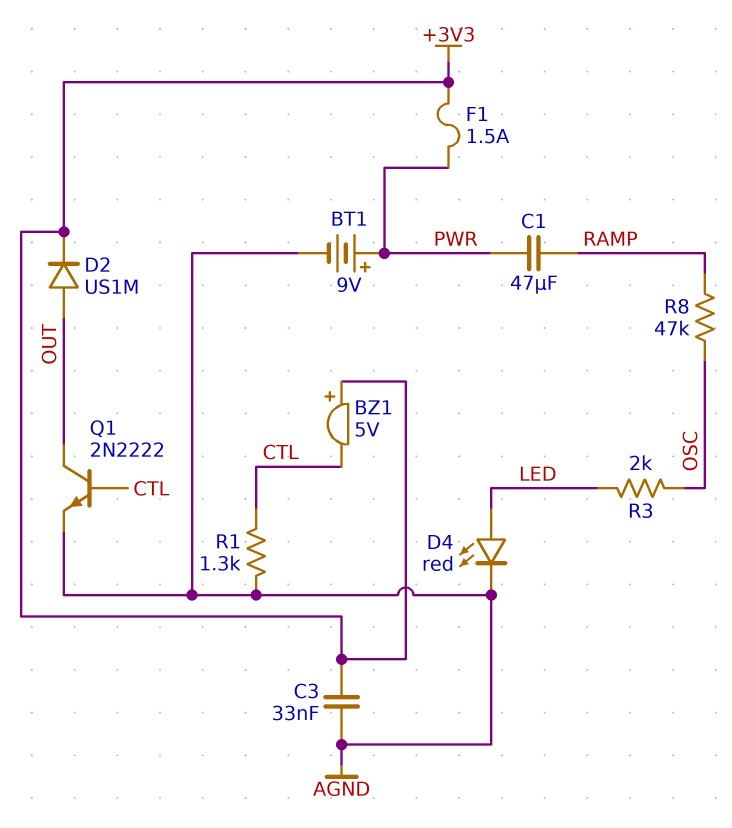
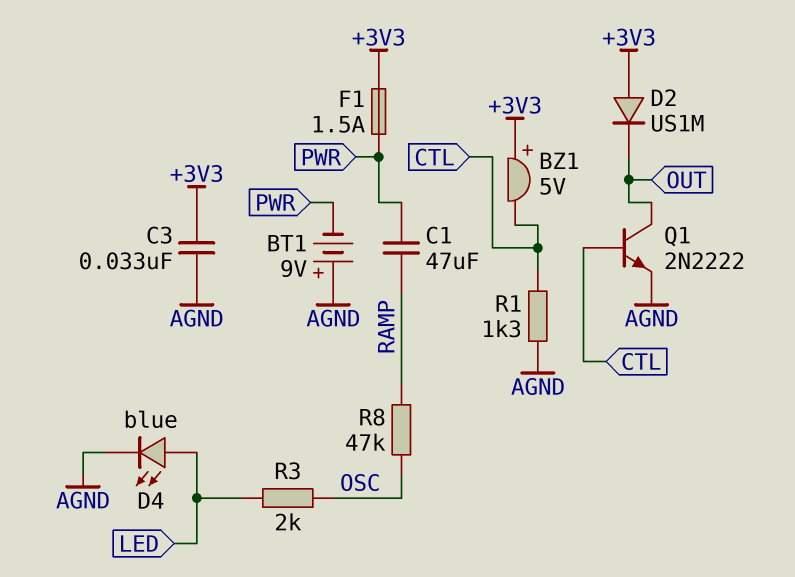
BT1: 9V (plus PWR, minus AGND) -> 9V (plus AGND, minus PWR)
D2: diode US1M (A OUT, K +3V3) -> diode US1M (A +3V3, K OUT)
D4: LED red (A LED, K AGND) -> LED blue (A LED, K AGND)

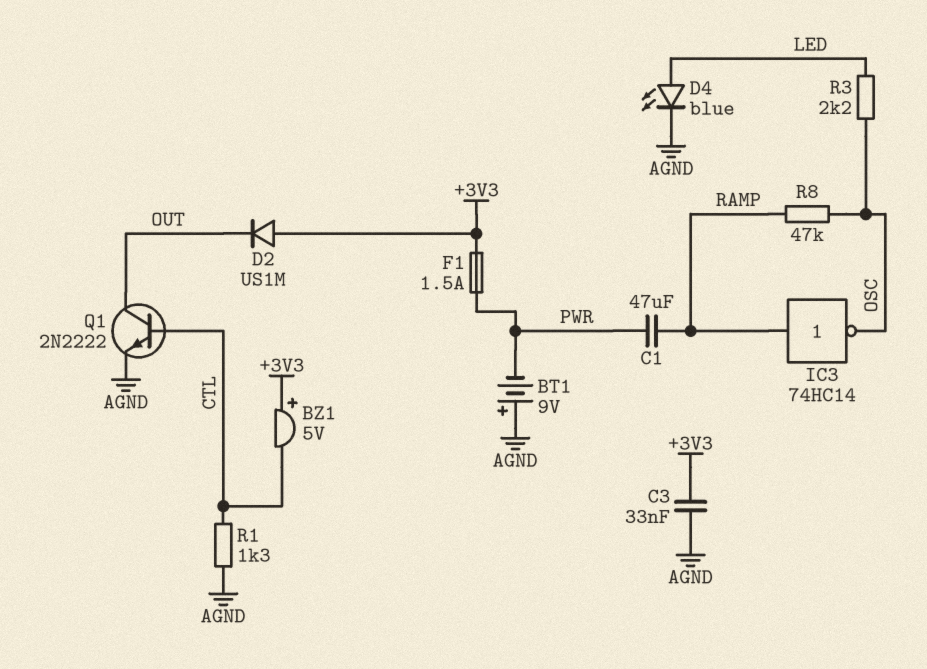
IC3: none -> NOT 74HC14 (in RAMP, out OSC)
R3: 2k (LED, OSC) -> 2.2k (LED, OSC)

